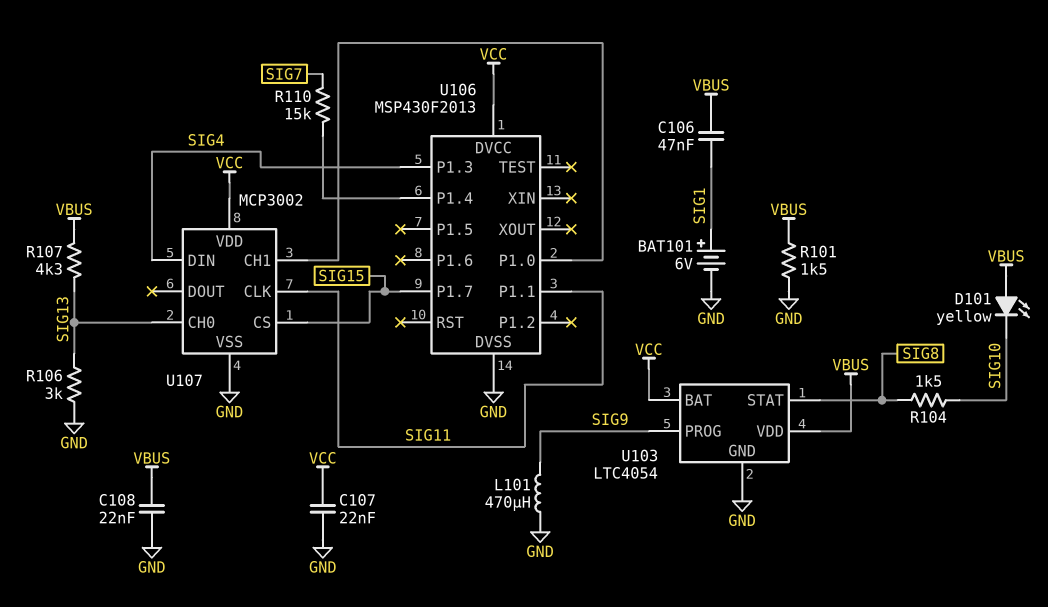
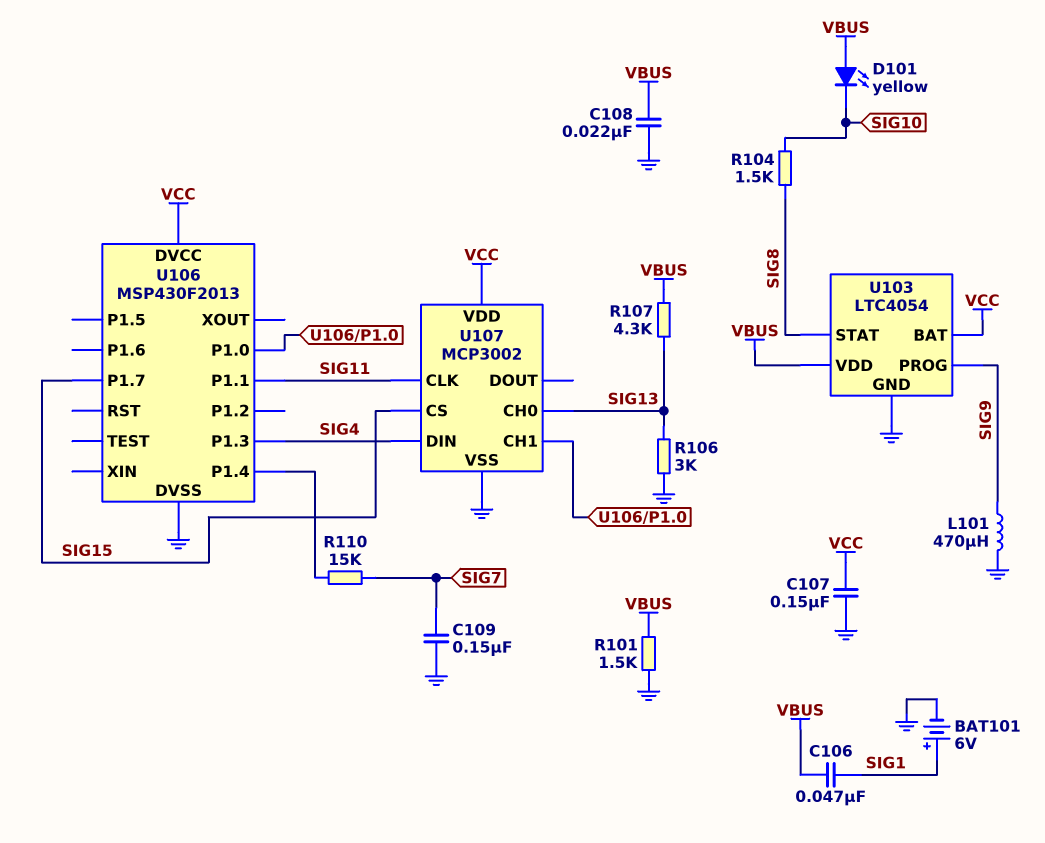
C107: 22nF (GND, VCC) -> 150nF (GND, VCC)
C109: none -> 150nF (GND, SIG7)

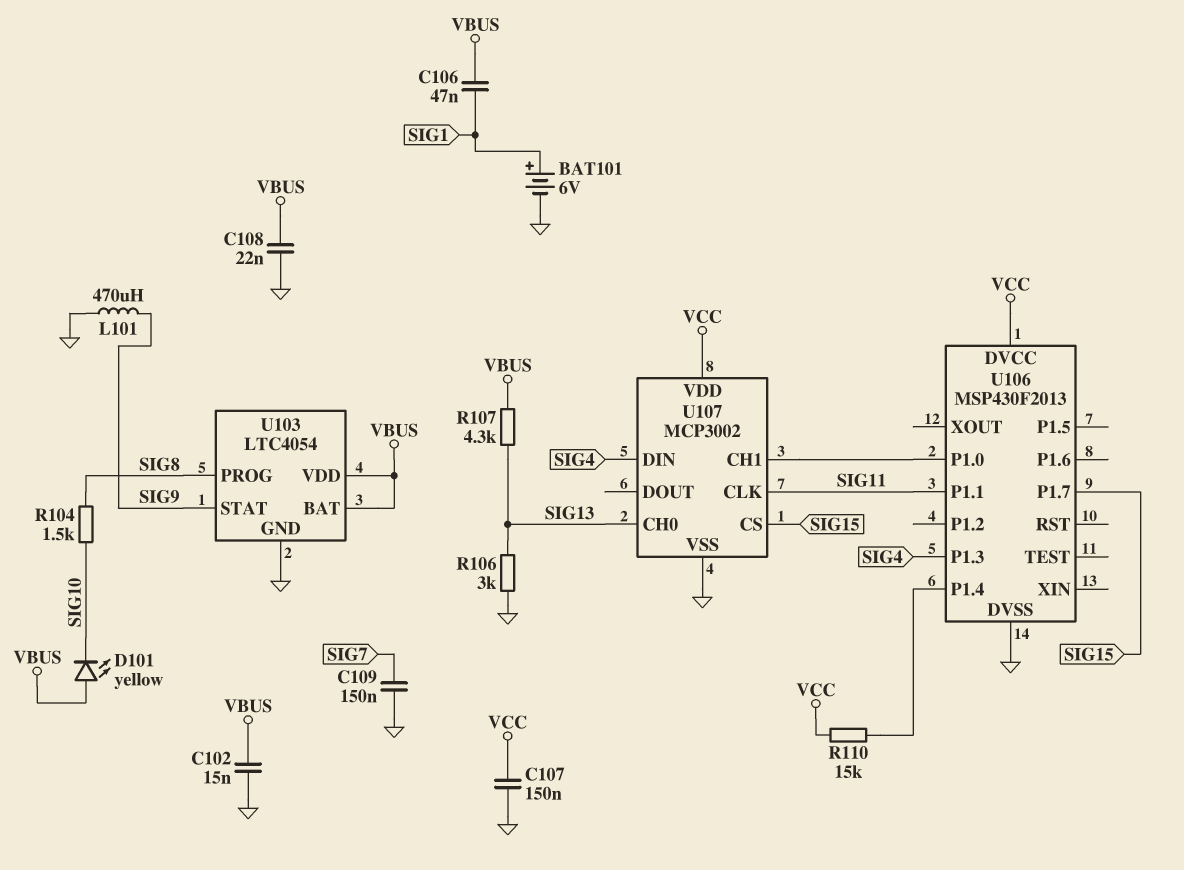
C102: none -> 15nF (GND, VBUS)
R101: 1.5k (GND, VBUS) -> none
R110: 15k (SIG7, U106/P1.4) -> 15k (U106/P1.4, VCC)
U103 pin BAT: VCC -> VBUS
U103 pin PROG: SIG9 -> SIG8
U103 pin STAT: SIG8 -> SIG9

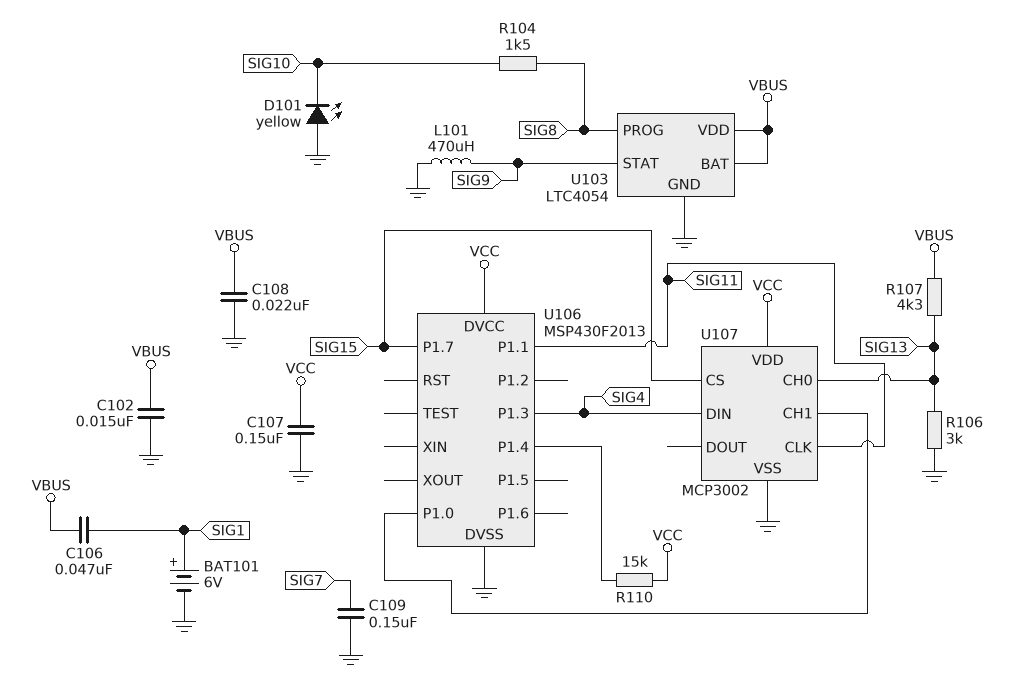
D101: LED yellow (A VBUS, K SIG10) -> LED yellow (A GND, K SIG10)

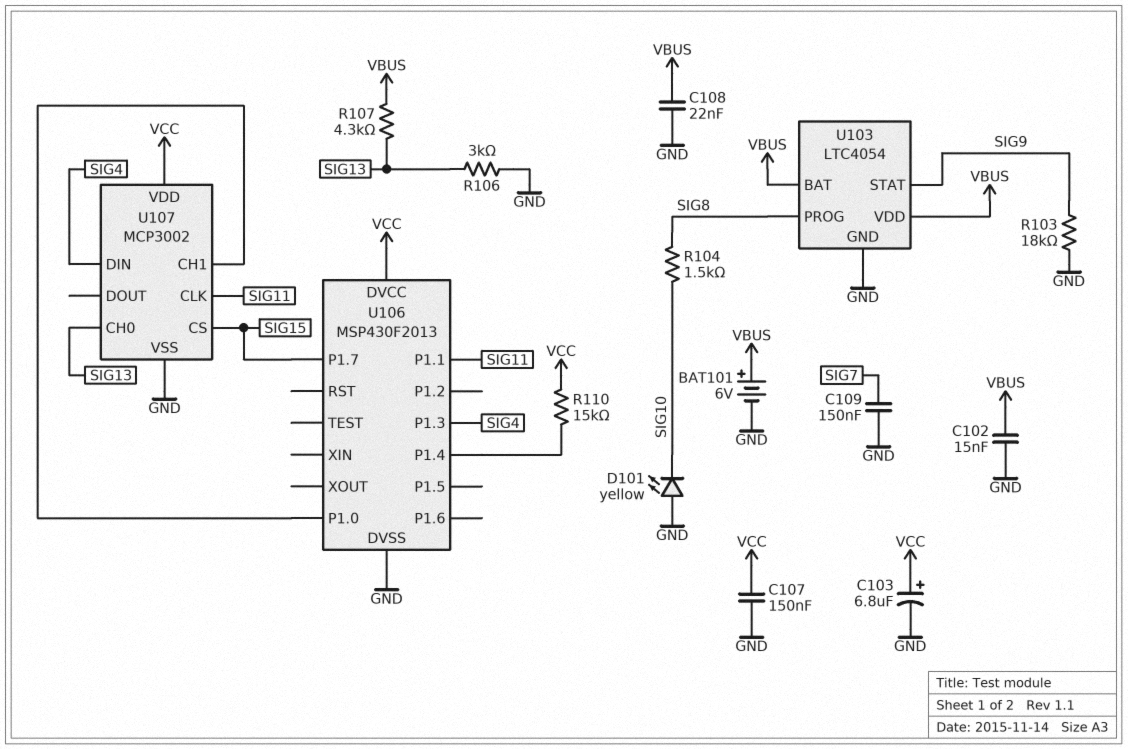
BAT101: 6V (plus SIG1, minus GND) -> 6V (plus VBUS, minus GND)
C103: none -> 6.8uF (plus VCC, minus GND)
C106: 47nF (SIG1, VBUS) -> none
L101: 470uH (GND, SIG9) -> none
R103: none -> 18k (GND, SIG9)

